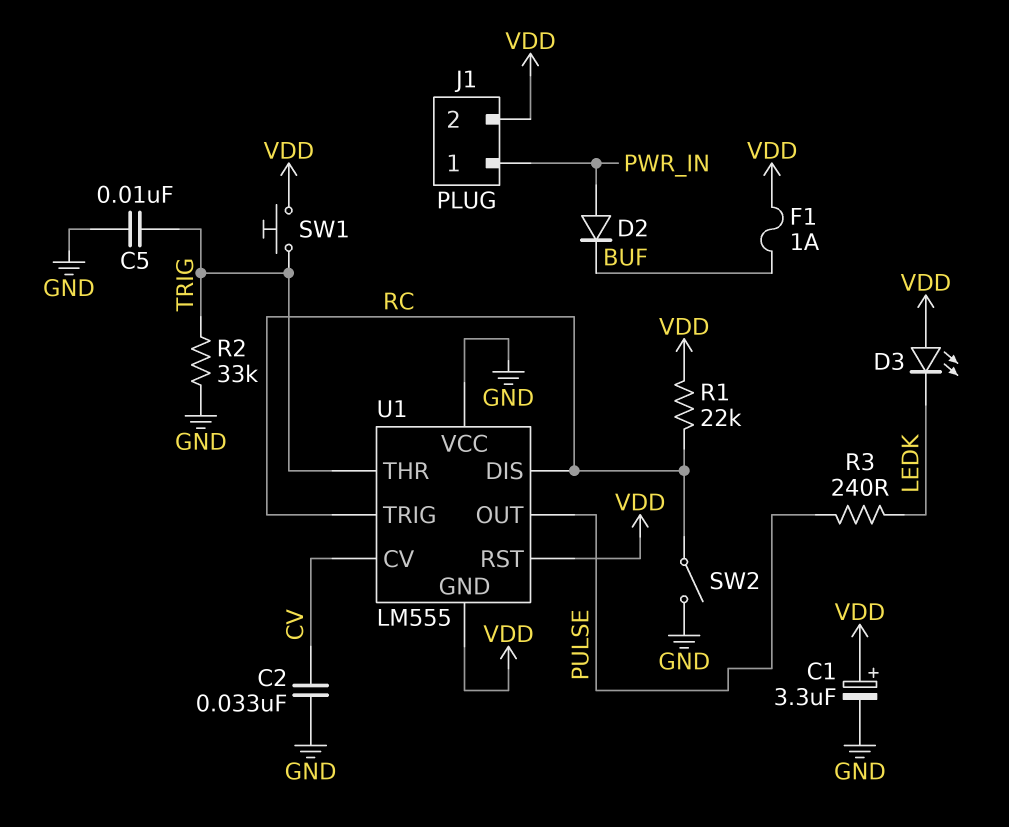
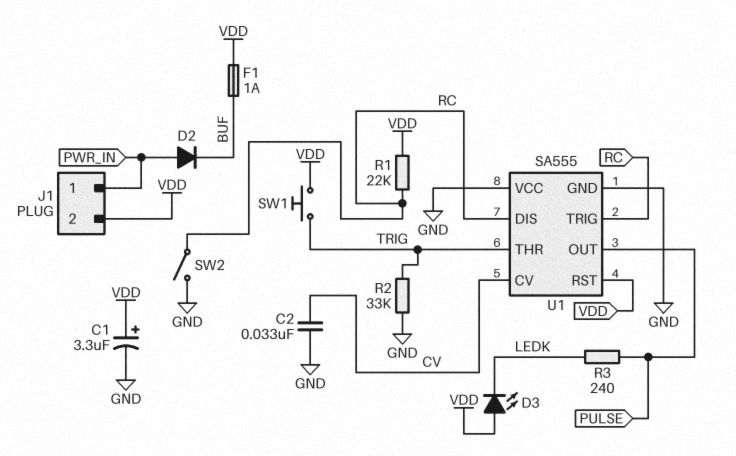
C5: 10nF (GND, TRIG) -> none
U1: LM555 -> SA555
U1 pin GND: VDD -> GND

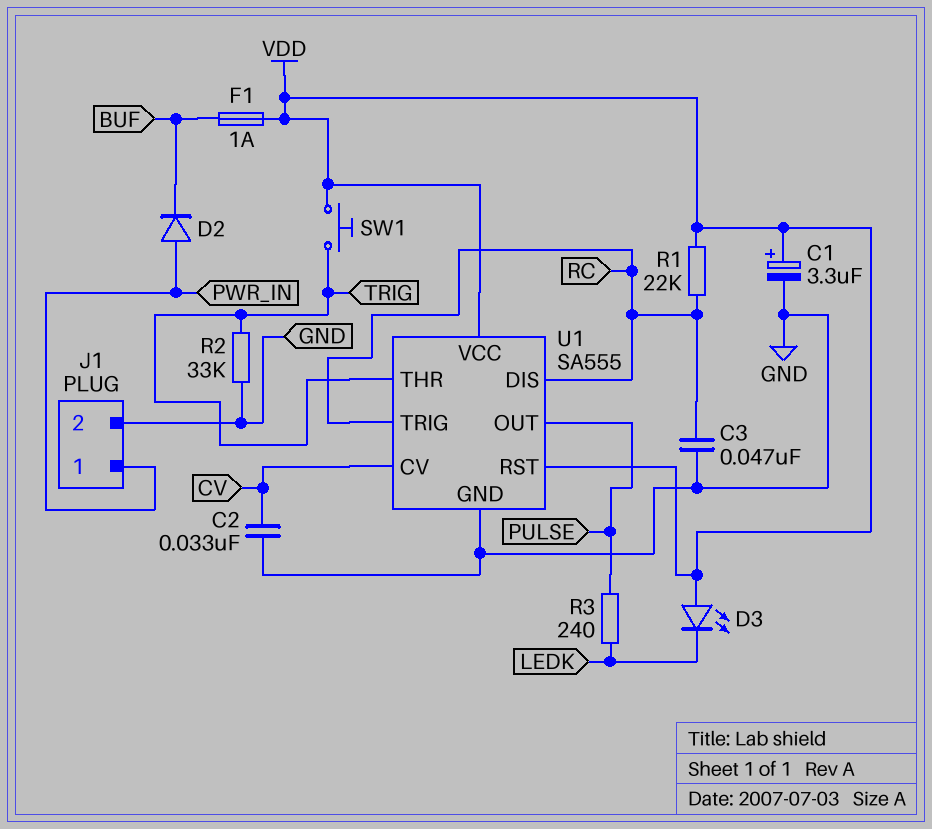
C3: none -> 47nF (GND, RC)
J1 pin 2: VDD -> GND
SW2: switch (GND, RC) -> none
U1 pin VCC: GND -> VDD

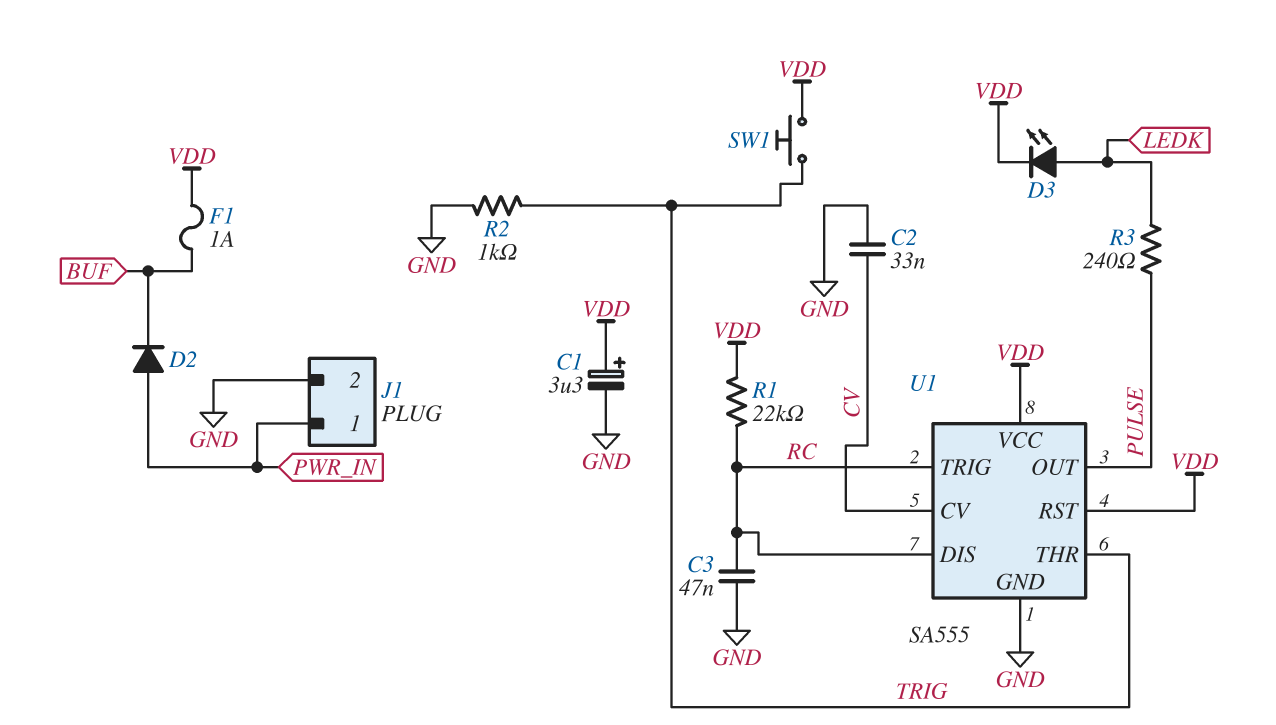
D3: LED (A VDD, K LEDK) -> LED (A LEDK, K VDD)
R2: 33k (GND, TRIG) -> 1k (GND, TRIG)

